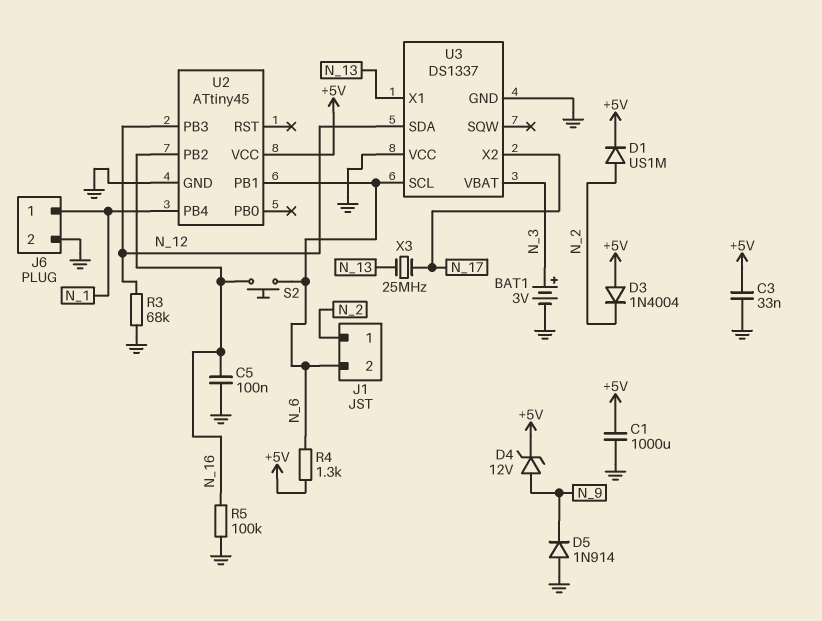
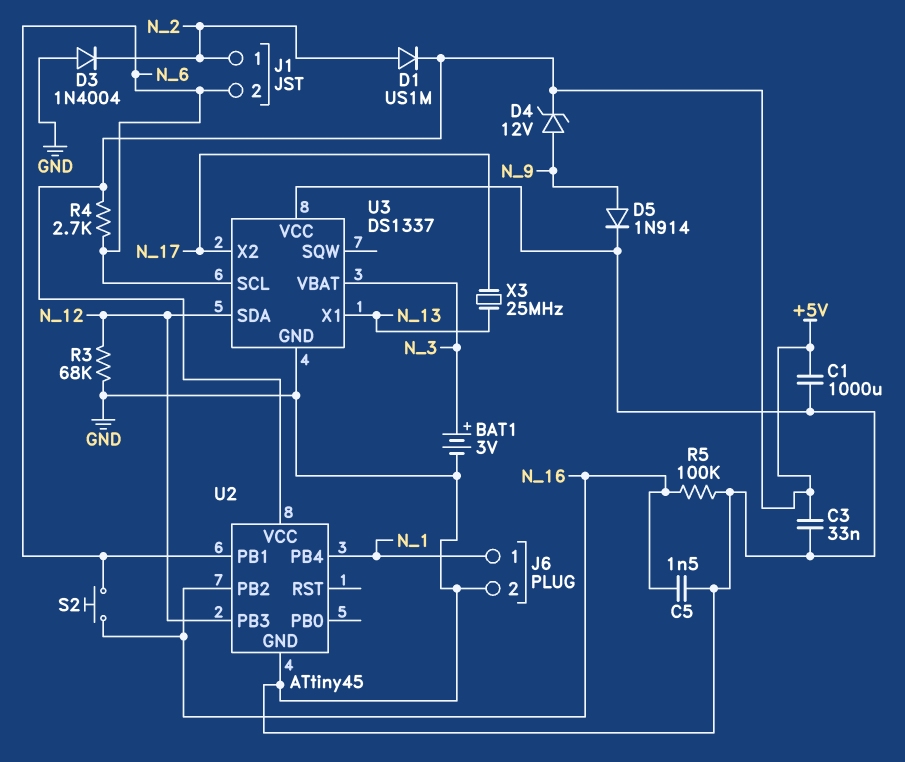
C5: 100nF (GND, N_16) -> 1.5nF (GND, N_16)
D3: diode 1N4004 (A +5V, K N_2) -> diode 1N4004 (A GND, K N_2)
D5: diode 1N914 (A GND, K N_9) -> diode 1N914 (A N_9, K GND)
R4: 1.3k (+5V, N_6) -> 2.7k (+5V, N_6)

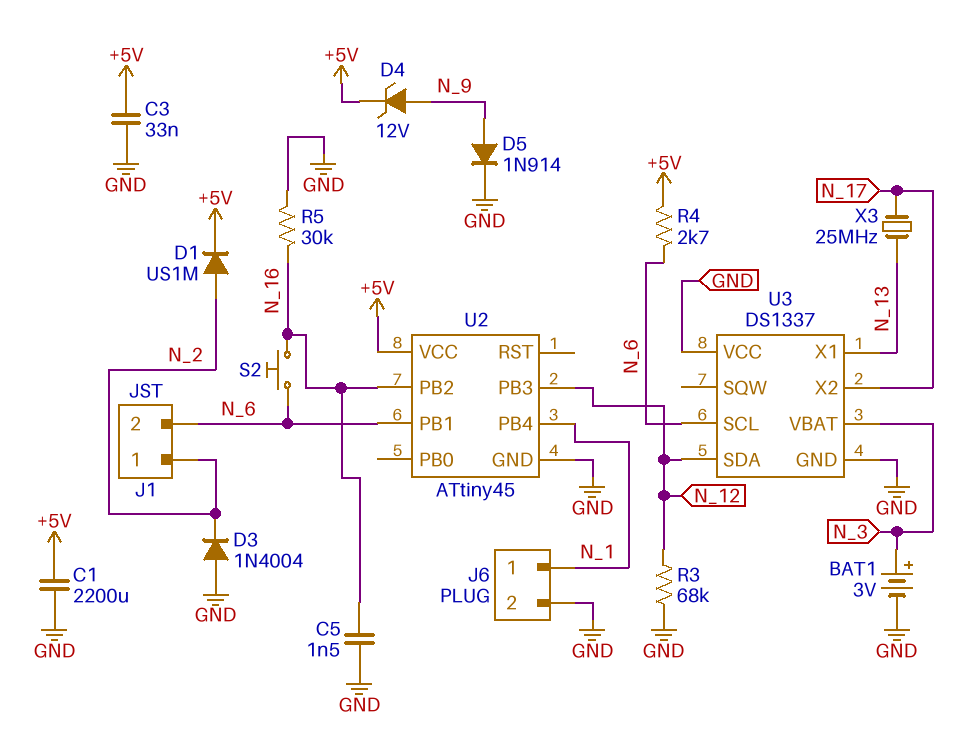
C1: 1000uF (+5V, GND) -> 2200uF (+5V, GND)
R5: 100k (GND, N_16) -> 30k (GND, N_16)

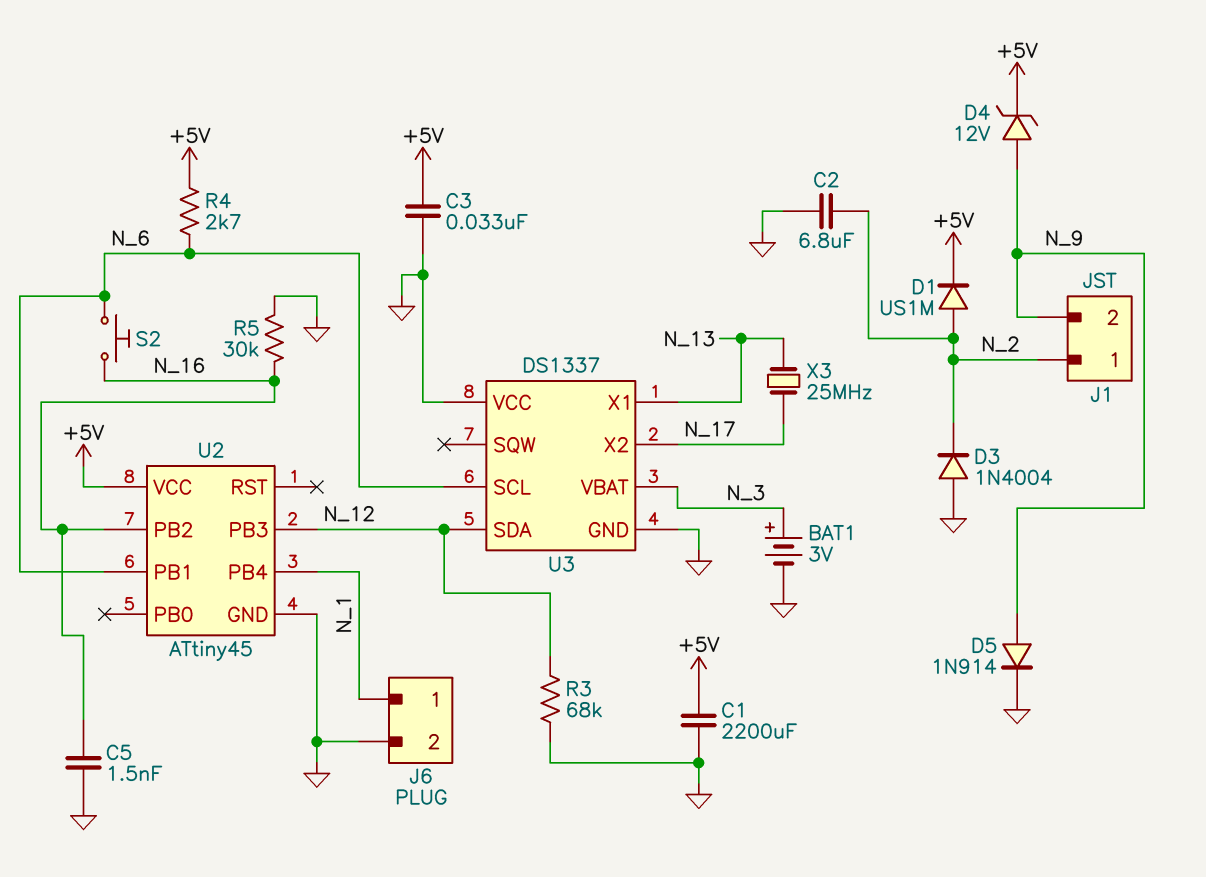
C2: none -> 6.8uF (GND, N_2)
J1 pin 2: N_6 -> N_9

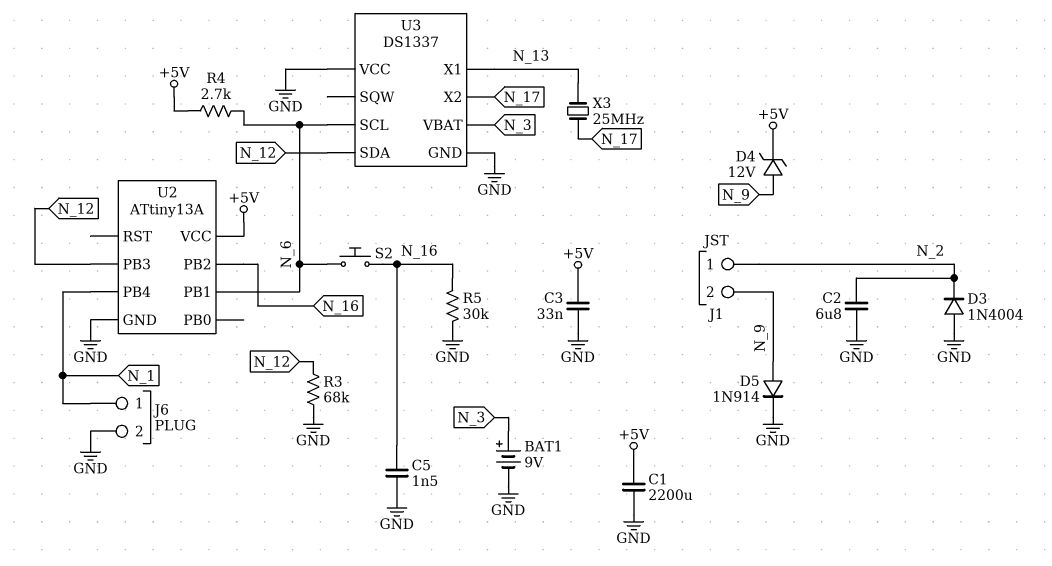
BAT1: 3V (plus N_3, minus GND) -> 9V (plus N_3, minus GND)
D1: diode US1M (A N_2, K +5V) -> none
U2: ATtiny45 -> ATtiny13A

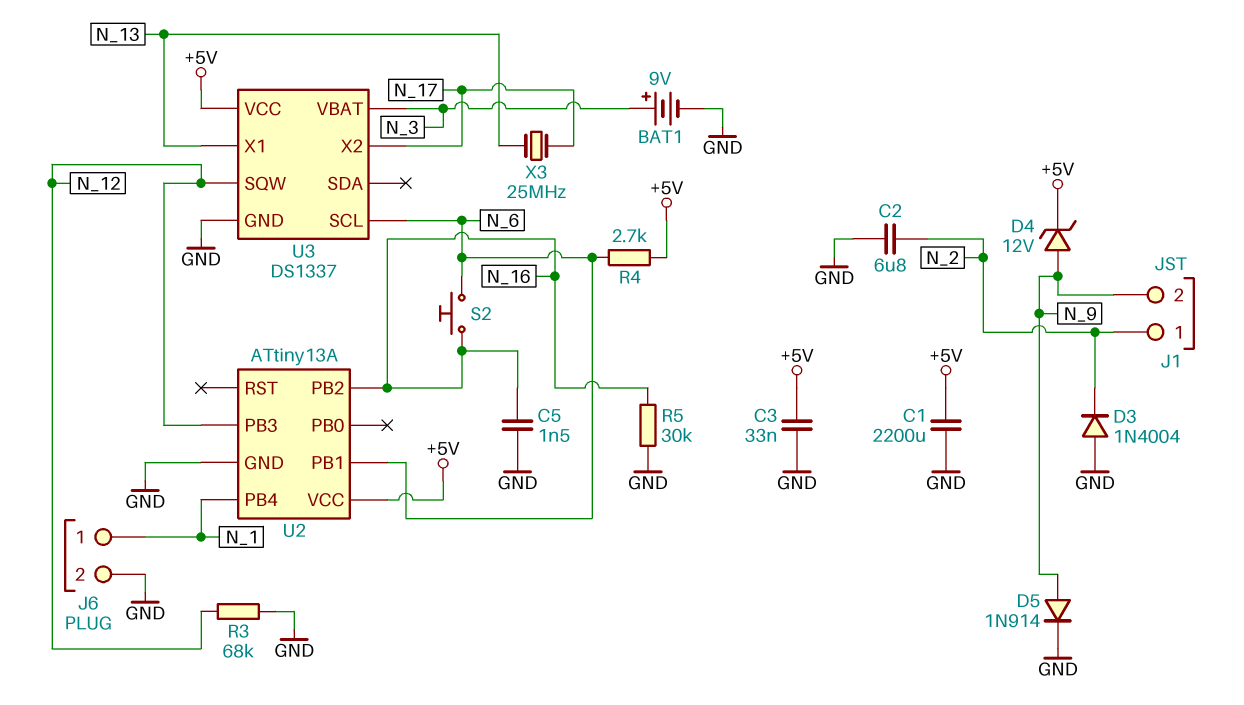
U3 pin SDA: N_12 -> none
U3 pin SQW: none -> N_12
U3 pin VCC: GND -> +5V

